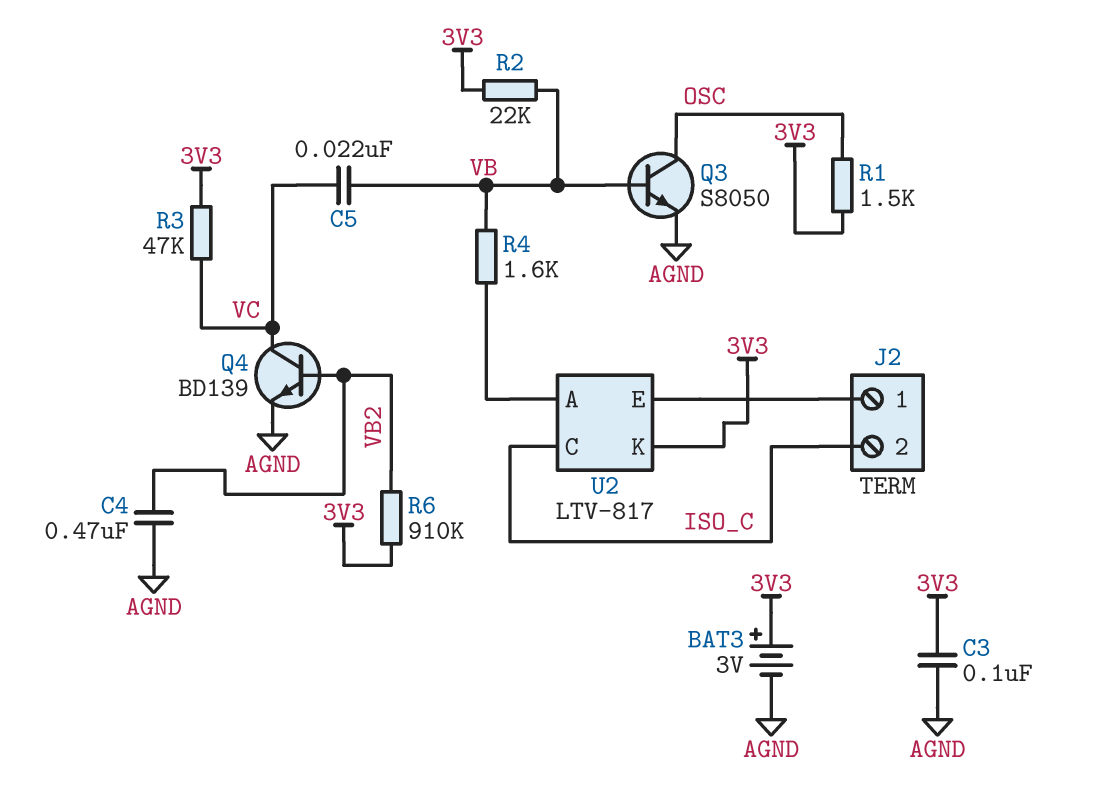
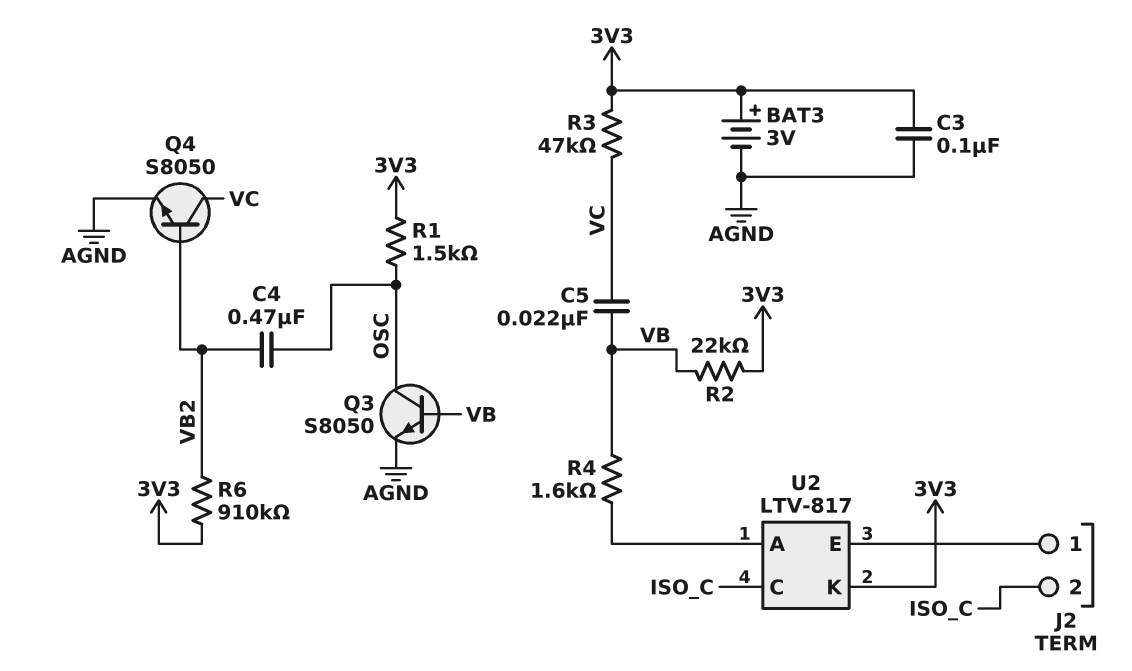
C4: 470nF (AGND, VB2) -> 470nF (OSC, VB2)
Q4: NPN BD139 (B VB2, C VC, E AGND) -> NPN S8050 (B VB2, C VC, E AGND)

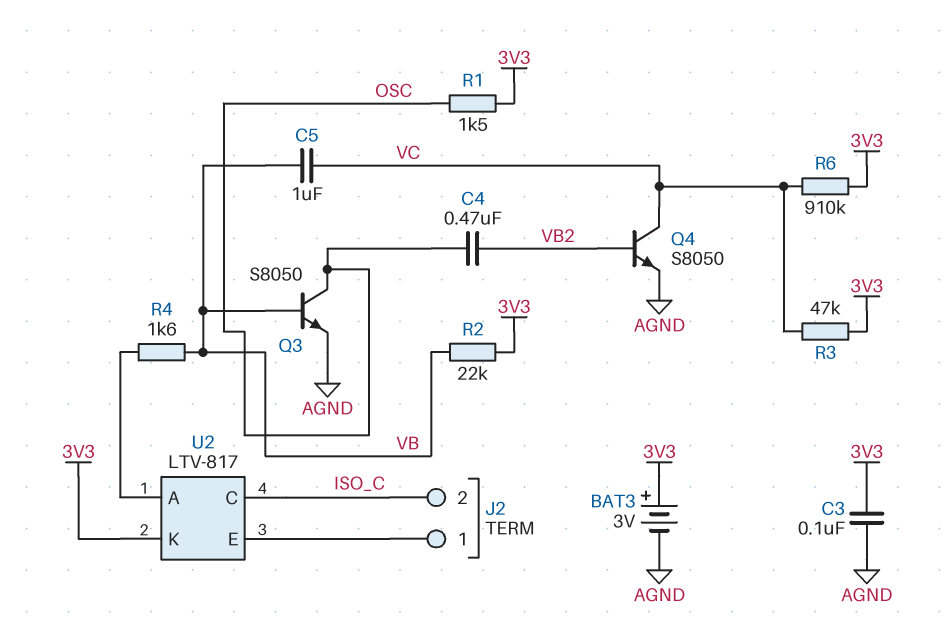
C5: 22nF (VB, VC) -> 1uF (VB, VC)
R6: 910k (3V3, VB2) -> 910k (3V3, VC)

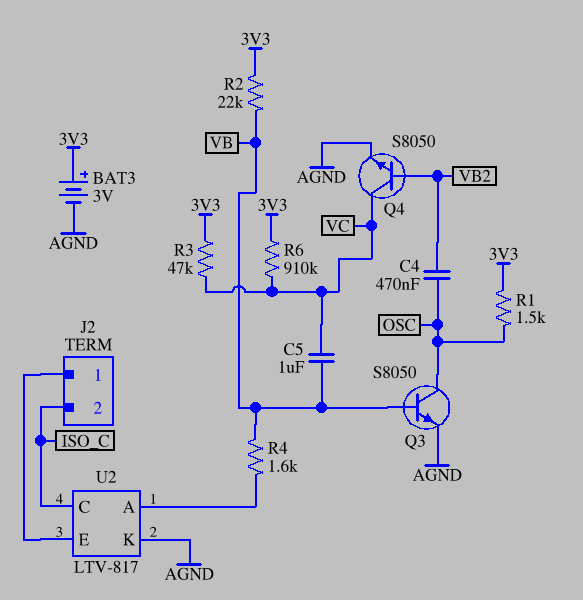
C3: 100nF (3V3, AGND) -> none
U2 pin K: 3V3 -> AGND

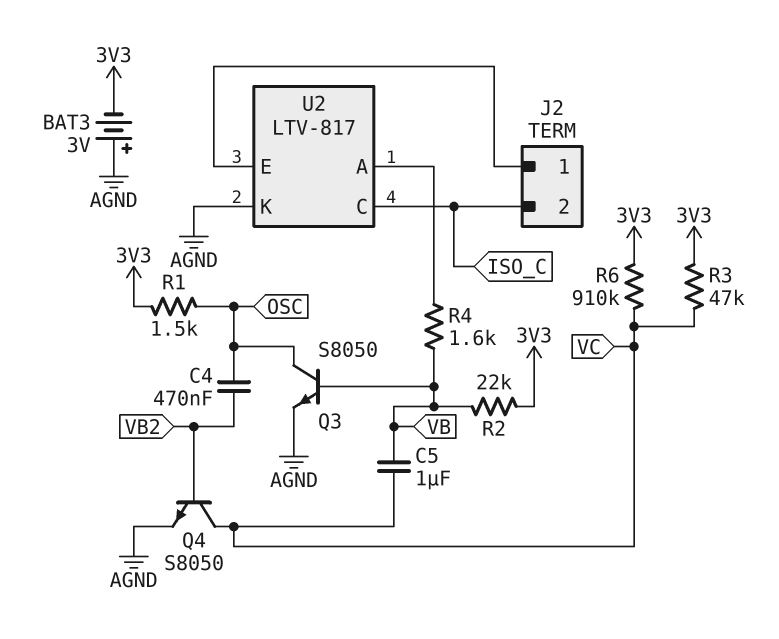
BAT3: 3V (plus 3V3, minus AGND) -> 3V (plus AGND, minus 3V3)

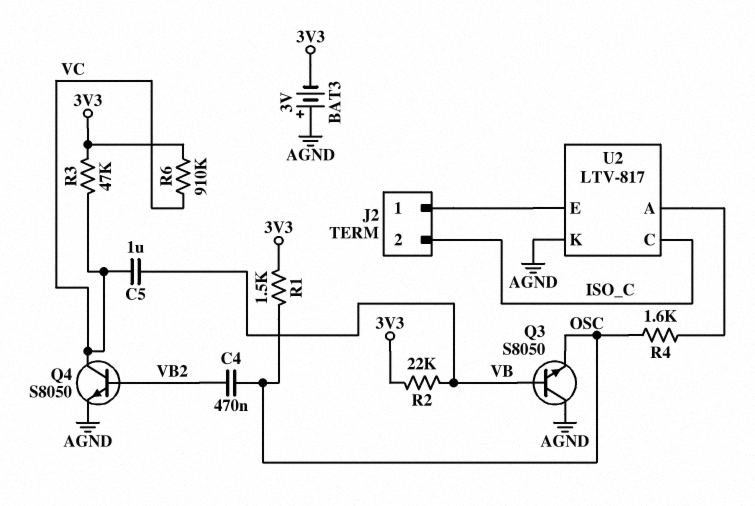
Q3: NPN S8050 (B VB, C OSC, E AGND) -> NPN S8050 (B VB, C AGND, E OSC)
R4: 1.6k (U2/A, VB) -> 1.6k (OSC, U2/A)

